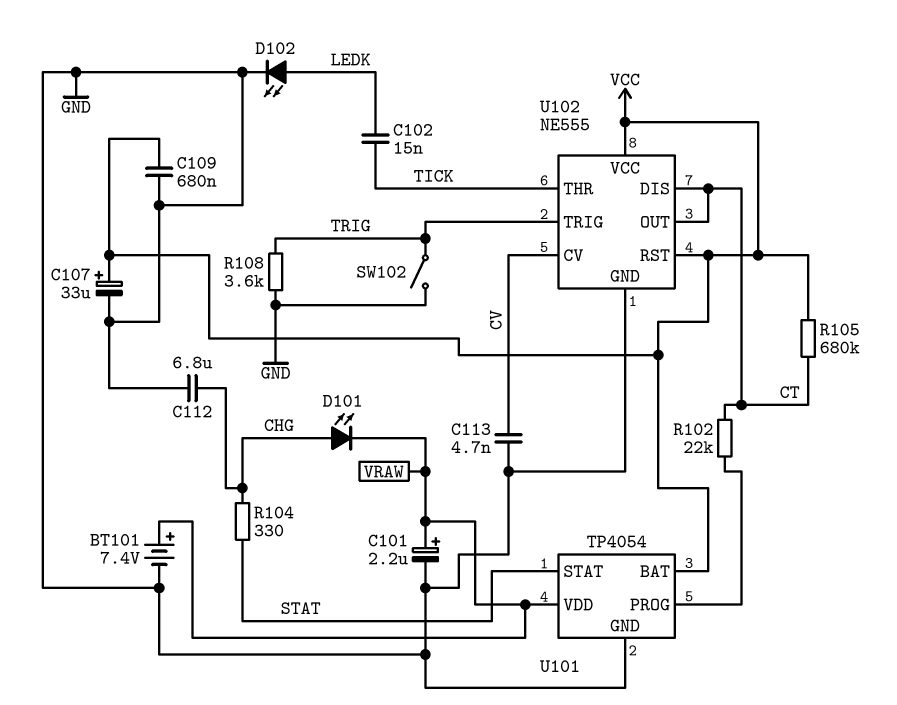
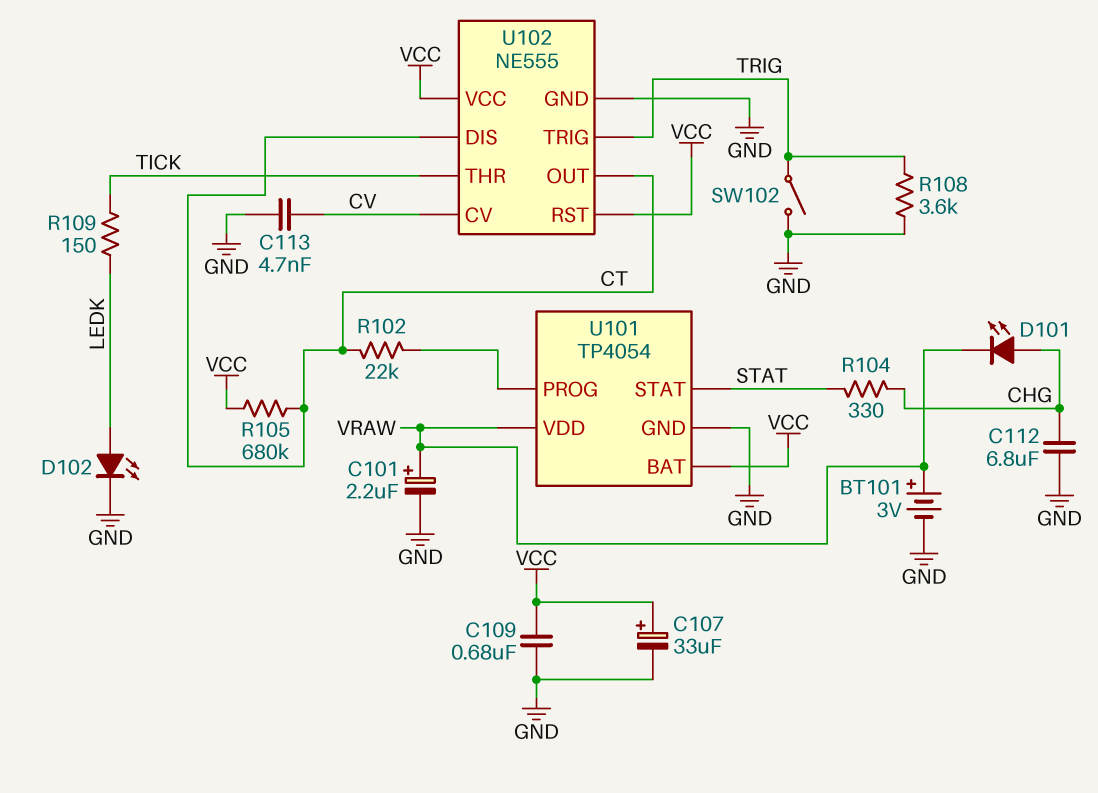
BT101: 7.4V (plus VRAW, minus GND) -> 3V (plus VRAW, minus GND)
C102: 15nF (LEDK, TICK) -> none
R109: none -> 150 (LEDK, TICK)

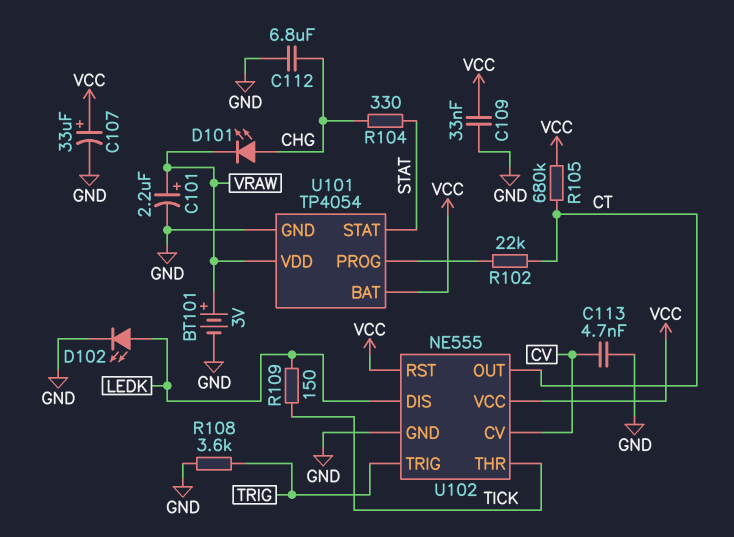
C109: 680nF (GND, VCC) -> 33nF (GND, VCC)
SW102: switch (GND, TRIG) -> none
U102 pin DIS: CT -> LEDK

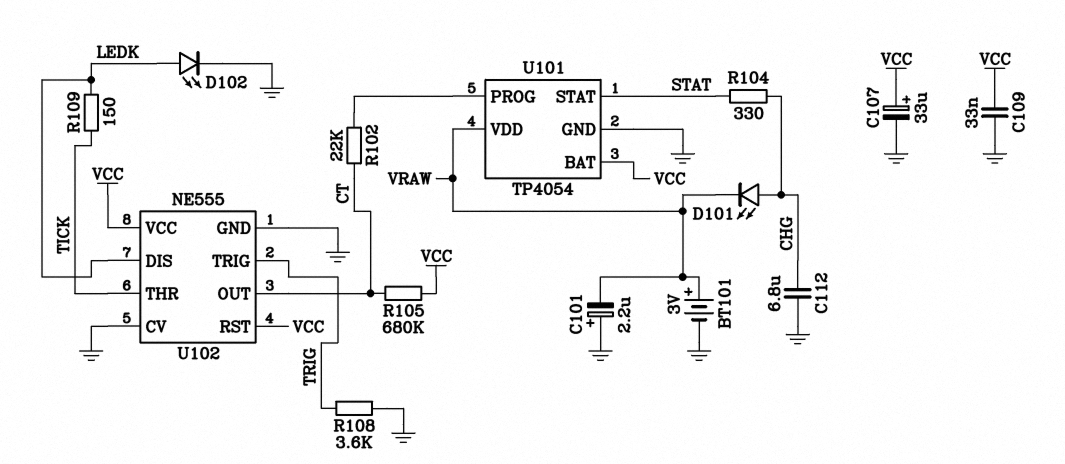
C101: 2.2uF (plus VRAW, minus GND) -> 2.2uF (plus GND, minus VRAW)
C113: 4.7nF (CV, GND) -> none
U102 pin CV: CV -> GND

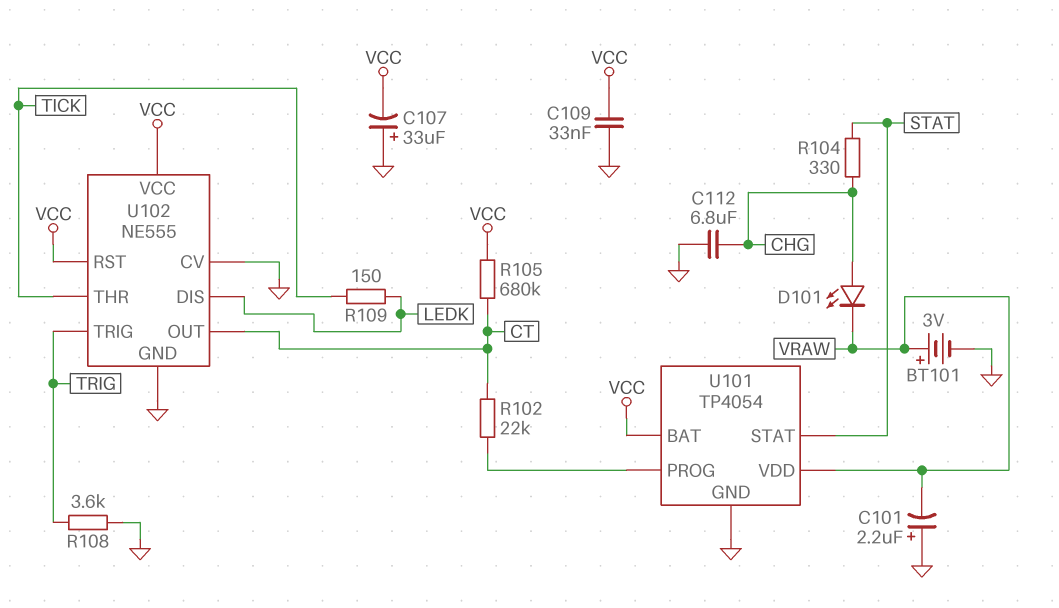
C107: 33uF (plus VCC, minus GND) -> 33uF (plus GND, minus VCC)
D102: LED (A LEDK, K GND) -> none

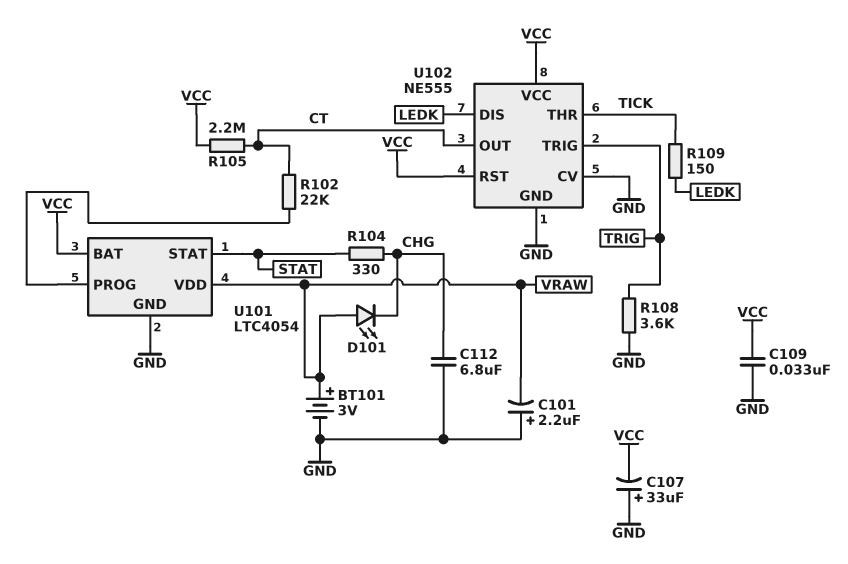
D101: LED (A CHG, K VRAW) -> LED (A VRAW, K CHG)
R105: 680k (CT, VCC) -> 2.2M (CT, VCC)
U101: TP4054 -> LTC4054

